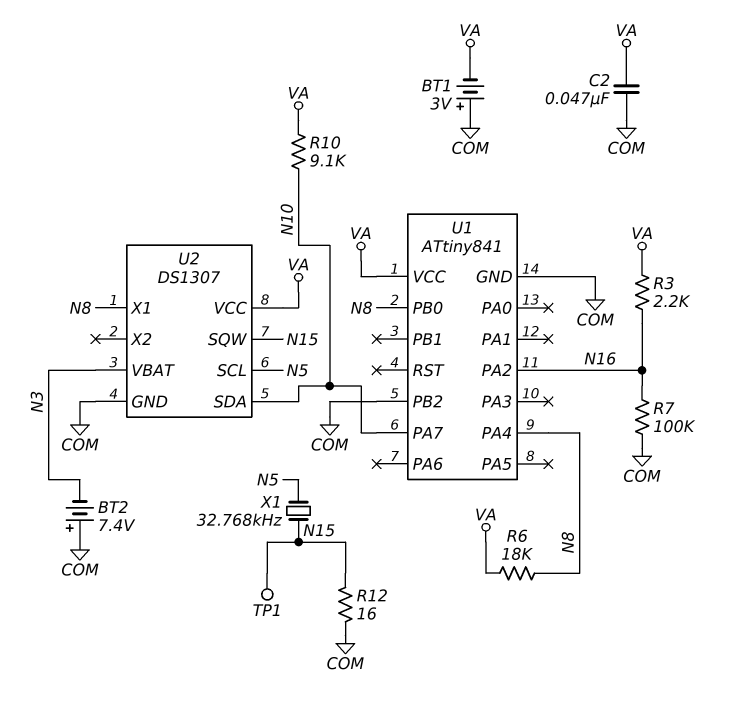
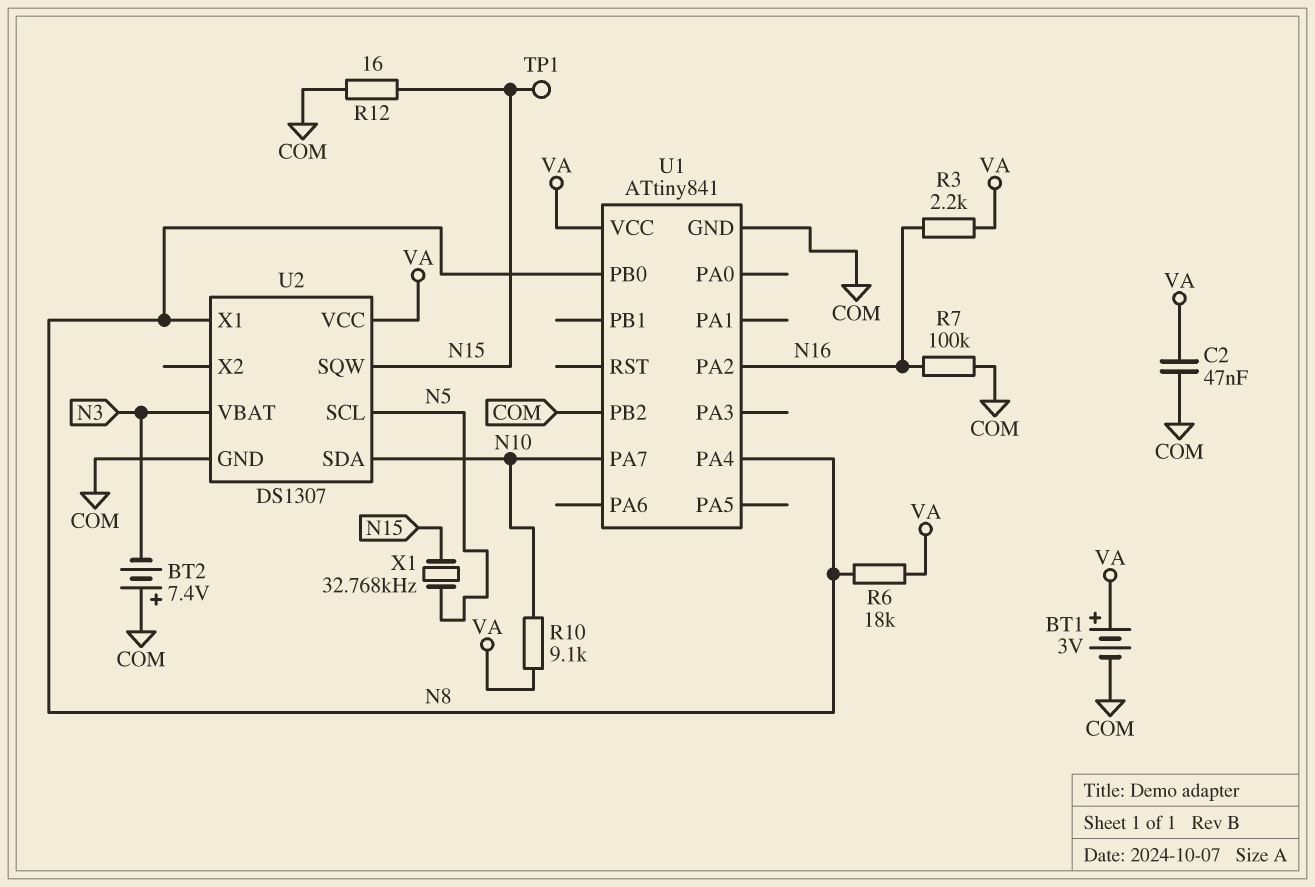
BT1: 3V (plus COM, minus VA) -> 3V (plus VA, minus COM)

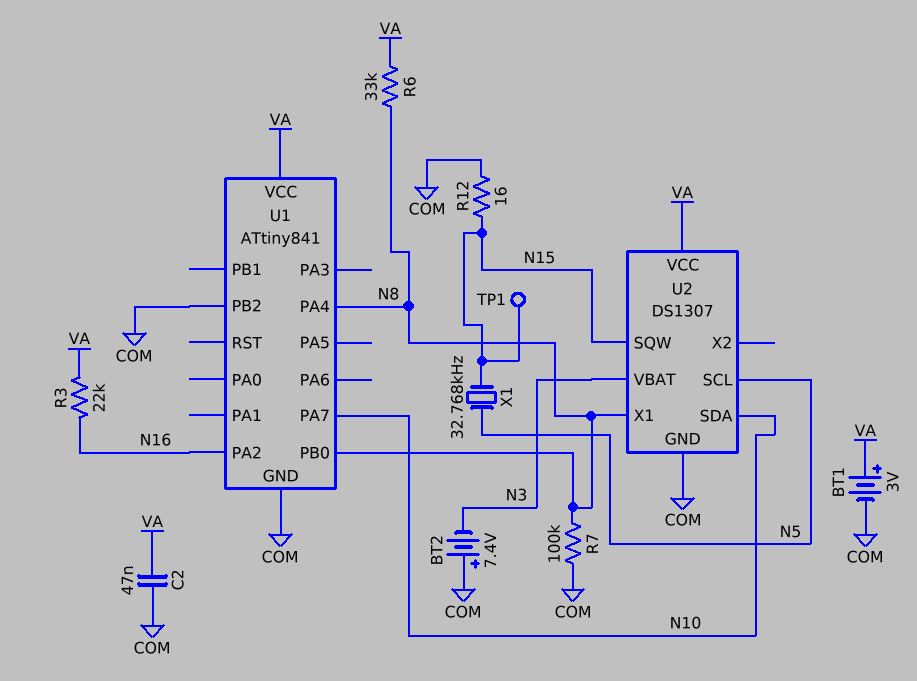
R3: 2.2k (N16, VA) -> 22k (N16, VA)
R6: 18k (N8, VA) -> 33k (N8, VA)
R7: 100k (COM, N16) -> 100k (COM, N8)
R10: 9.1k (N10, VA) -> none

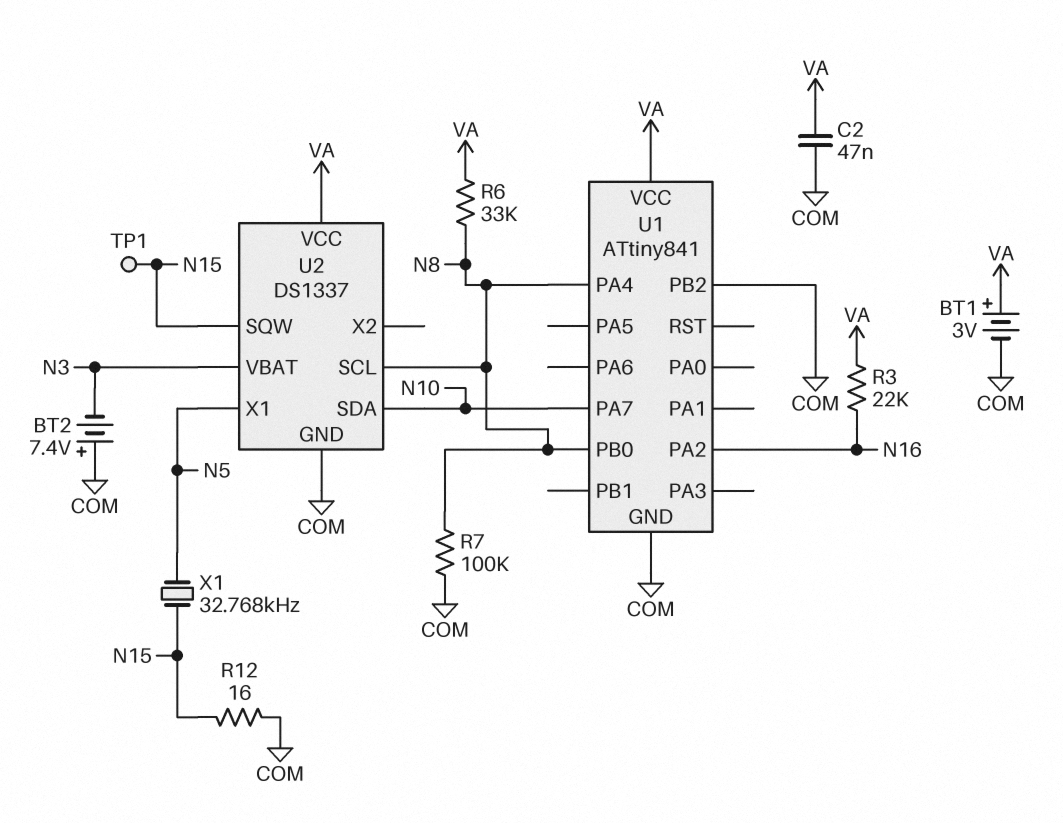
U2: DS1307 -> DS1337
U2 pin SCL: N5 -> N8
U2 pin X1: N8 -> N5

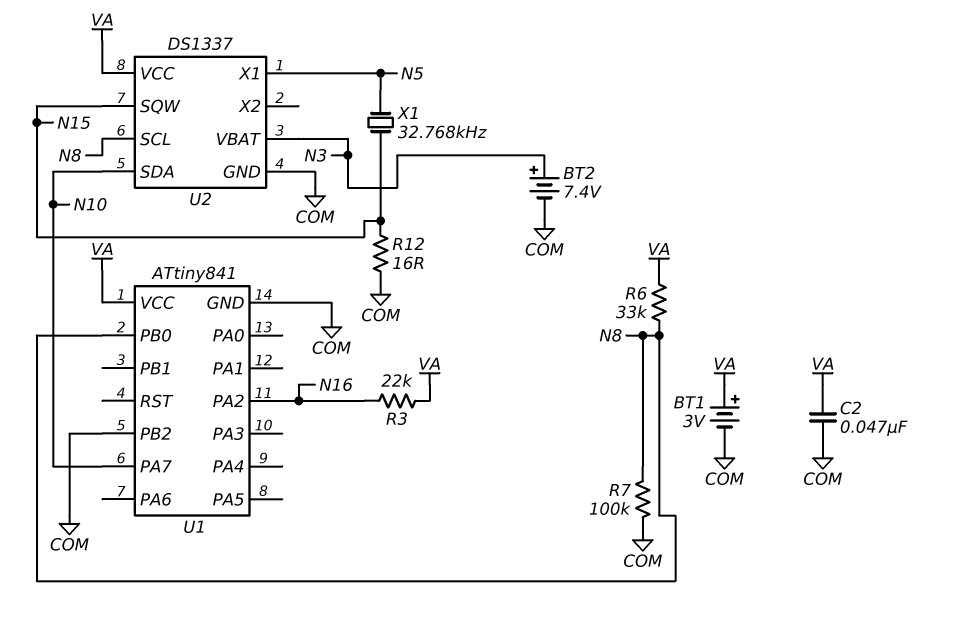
BT2: 7.4V (plus COM, minus N3) -> 7.4V (plus N3, minus COM)
TP1: test point (N15) -> none
U1 pin PA4: N8 -> none

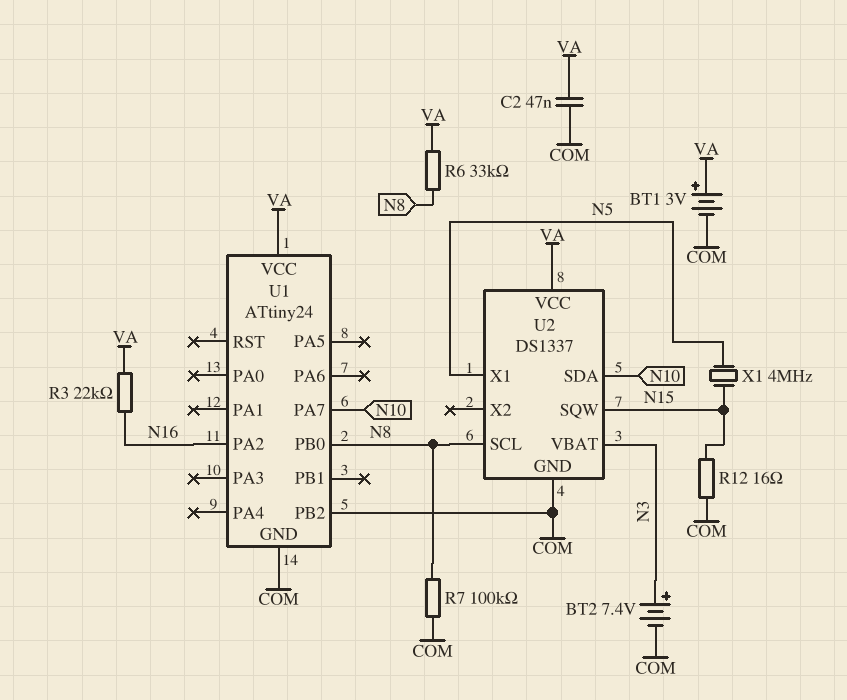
U1: ATtiny841 -> ATtiny24
X1: 32.768kHz (N5, N15) -> 4MHz (N5, N15)

